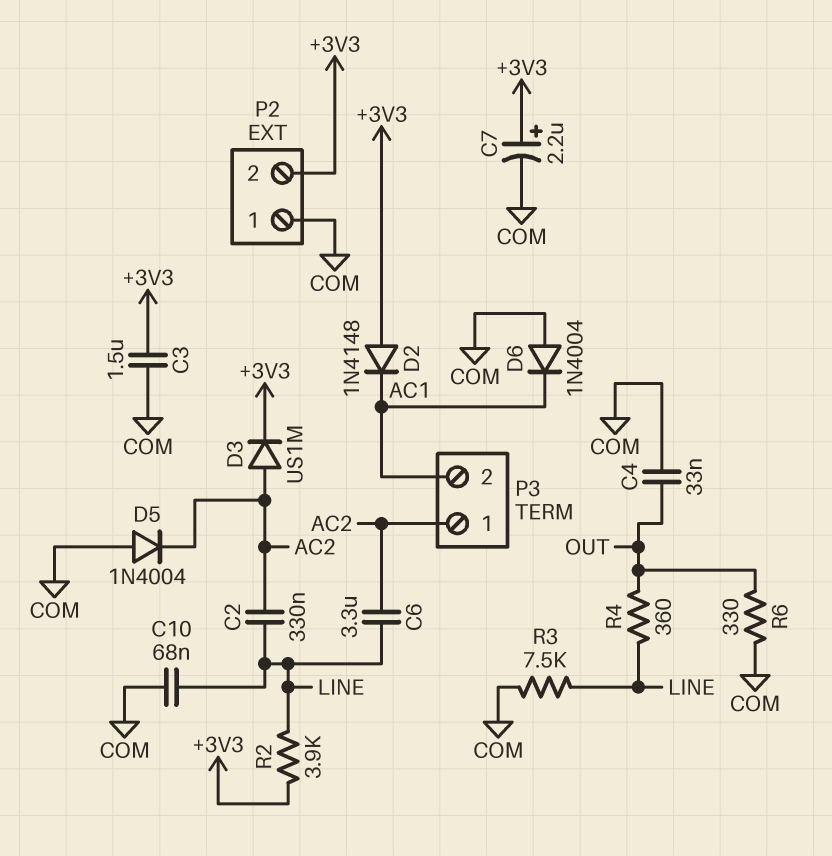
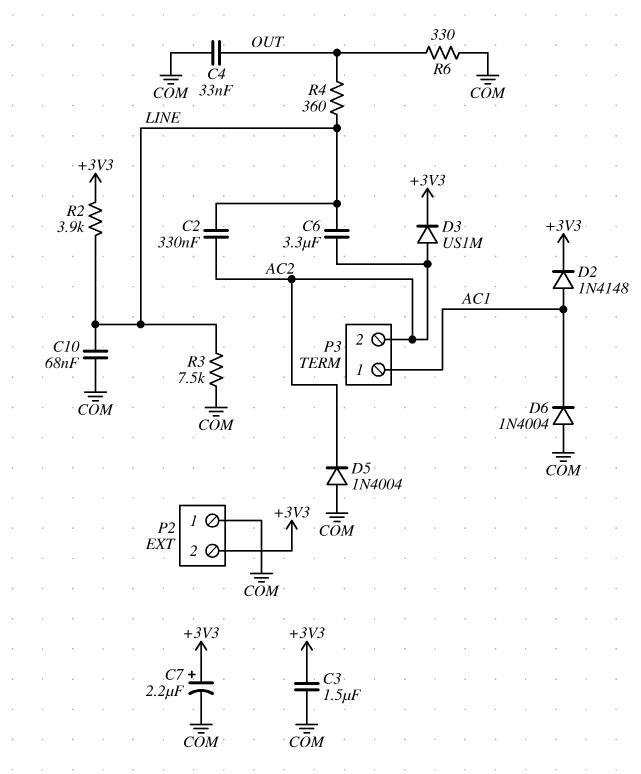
D2: diode 1N4148 (A +3V3, K AC1) -> diode 1N4148 (A AC1, K +3V3)
P3 pin 1: AC2 -> AC1
P3 pin 2: AC1 -> AC2

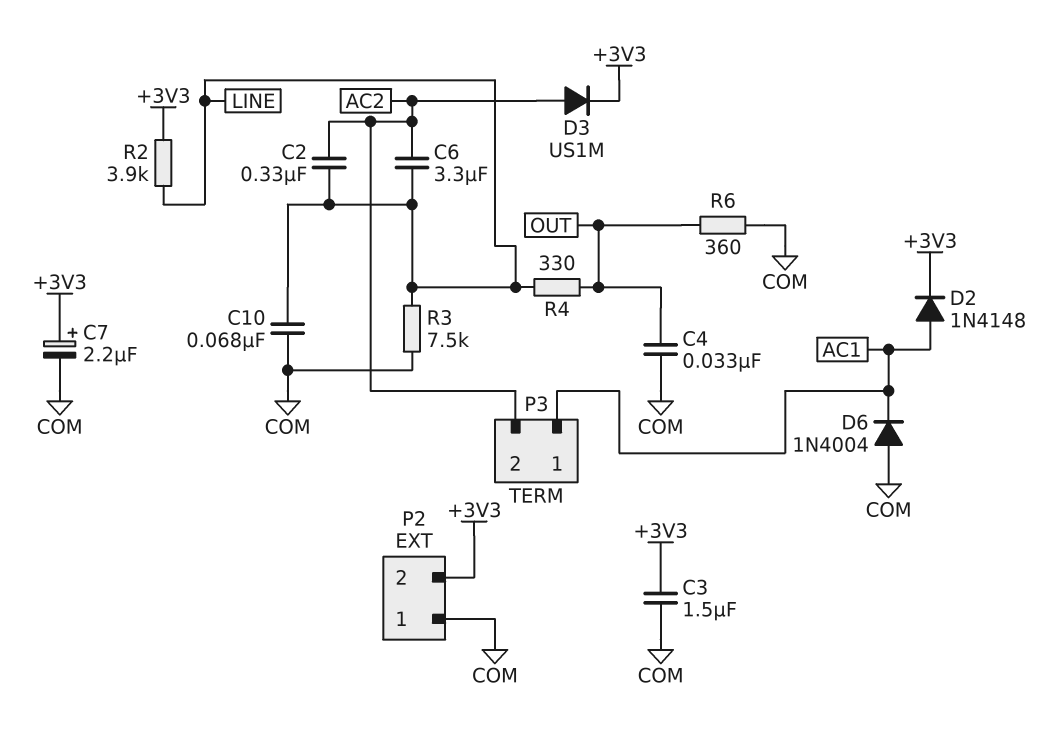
D5: diode 1N4004 (A COM, K AC2) -> none
R4: 360 (LINE, OUT) -> 330 (LINE, OUT)
R6: 330 (COM, OUT) -> 360 (COM, OUT)

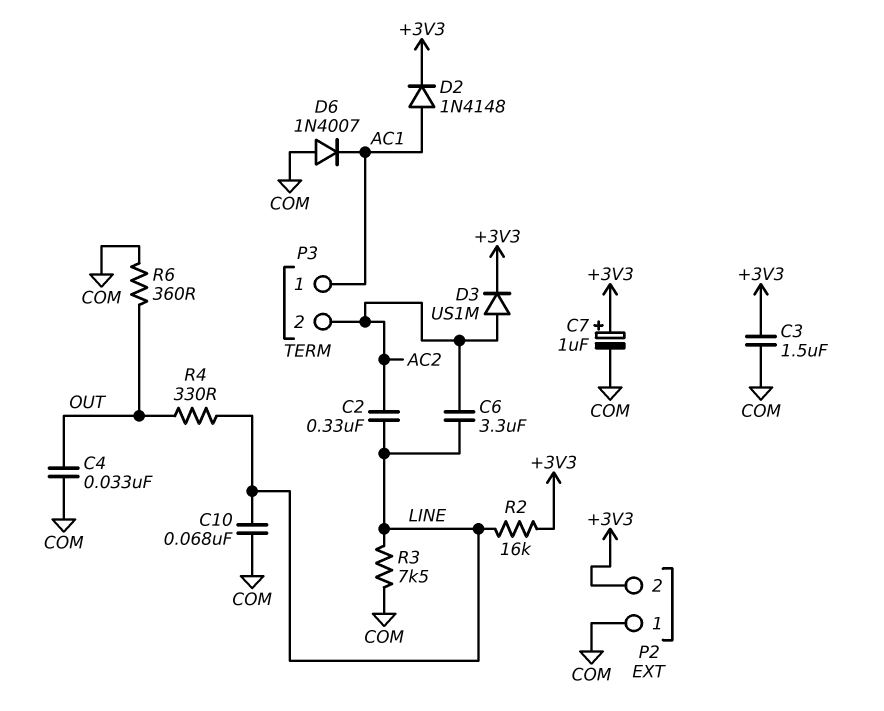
C7: 2.2uF (plus +3V3, minus COM) -> 1uF (plus +3V3, minus COM)
D6: diode 1N4004 (A COM, K AC1) -> diode 1N4007 (A COM, K AC1)
R2: 3.9k (+3V3, LINE) -> 16k (+3V3, LINE)

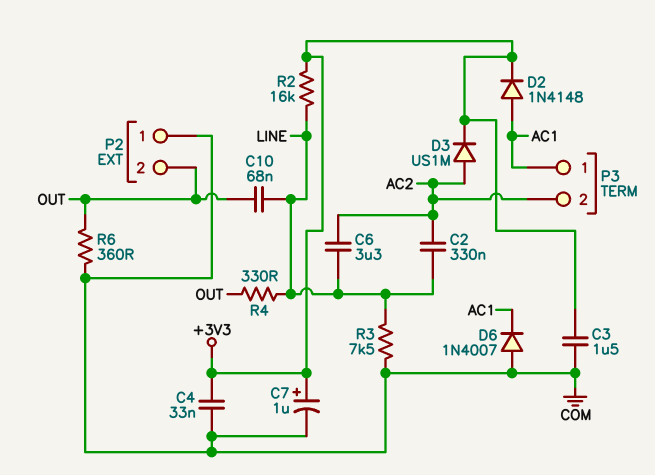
C4: 33nF (COM, OUT) -> 33nF (+3V3, COM)
C10: 68nF (COM, LINE) -> 68nF (LINE, OUT)
P2 pin 2: +3V3 -> OUT

